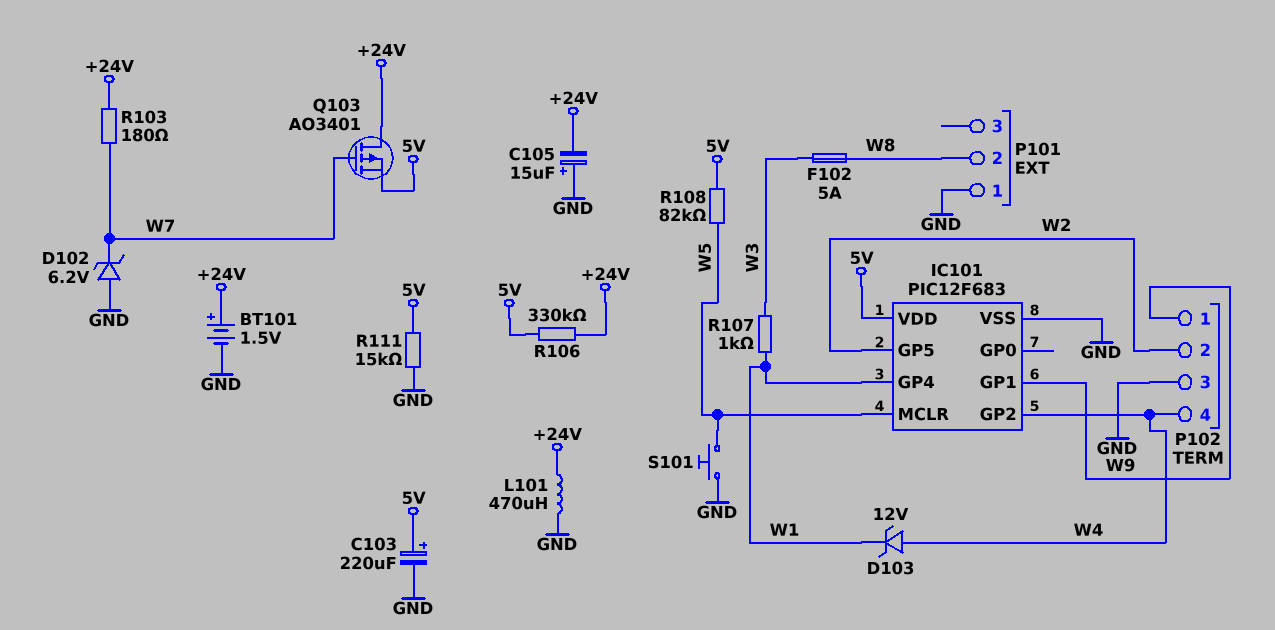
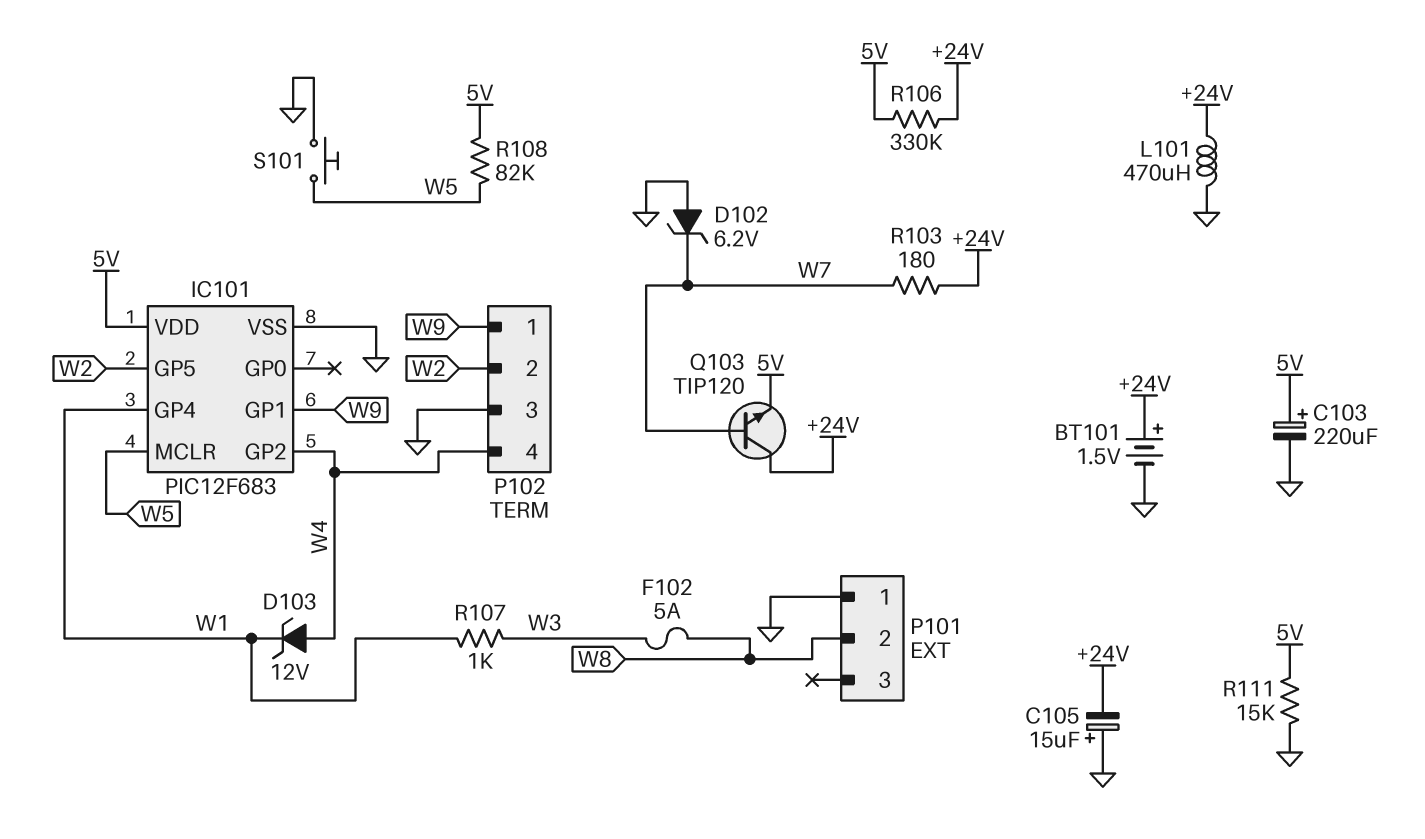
Q103: PMOS AO3401 (G W7, D +24V, S 5V) -> NPN TIP120 (B W7, C +24V, E 5V)

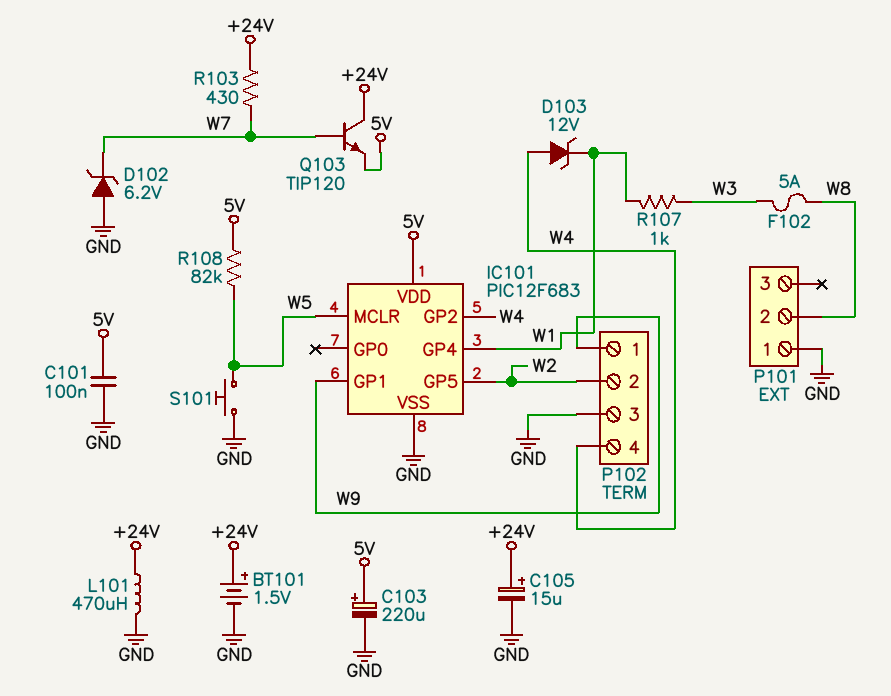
C101: none -> 100nF (5V, GND)
C105: 15uF (plus GND, minus +24V) -> 15uF (plus +24V, minus GND)
R103: 180 (+24V, W7) -> 430 (+24V, W7)
R106: 330k (+24V, 5V) -> none
R111: 15k (5V, GND) -> none

